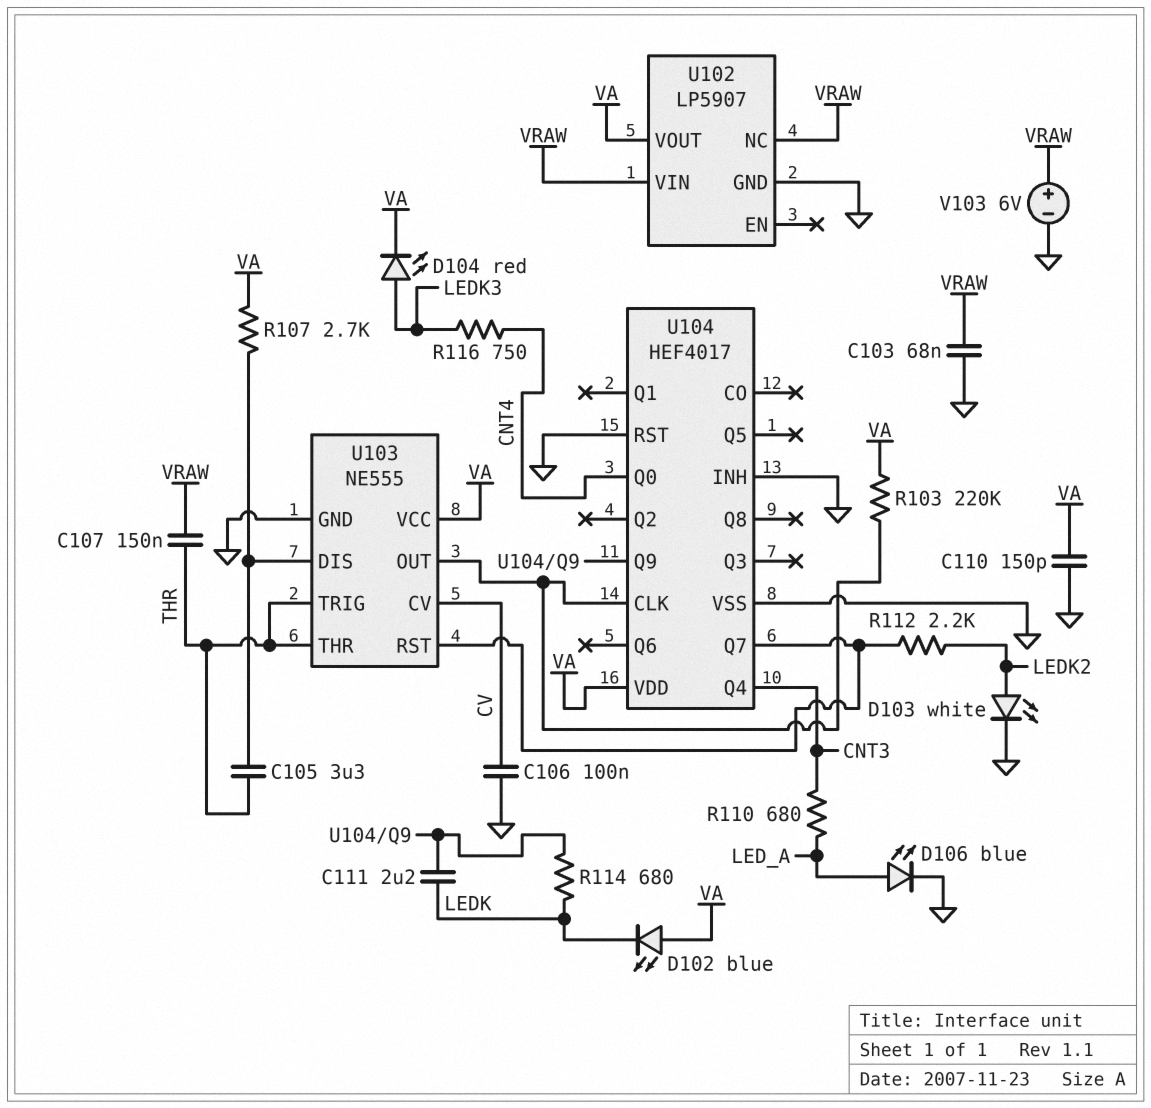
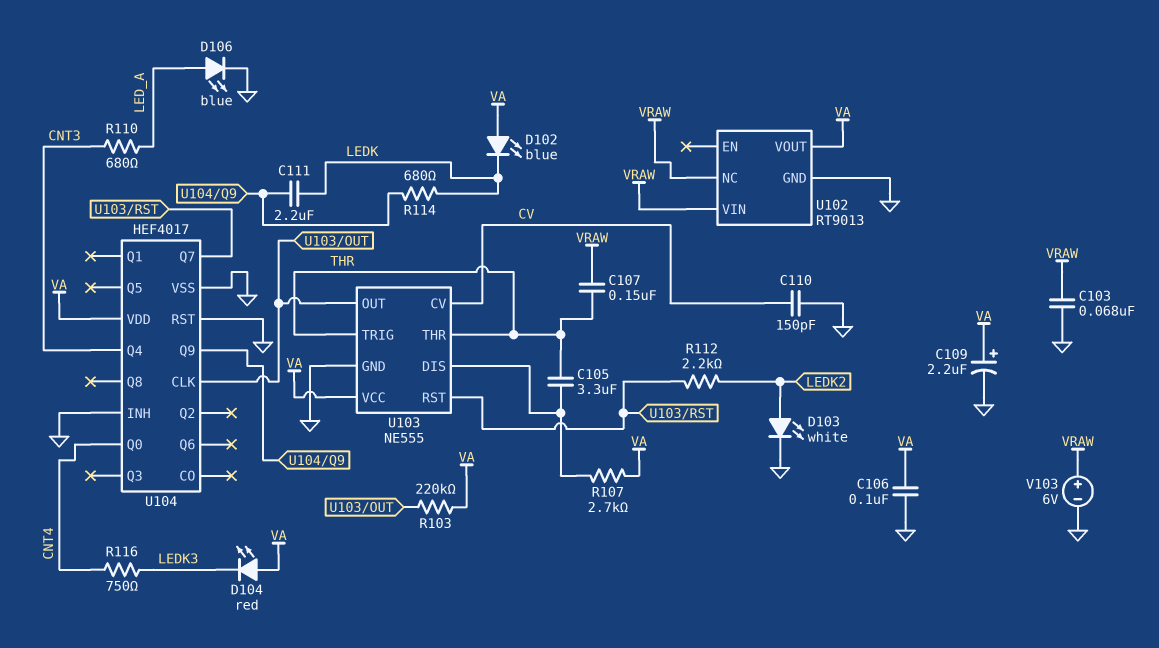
C106: 100nF (CV, GND) -> 100nF (GND, VA)
C109: none -> 2.2uF (plus VA, minus GND)
C110: 150pF (GND, VA) -> 150pF (CV, GND)
D104: LED red (A LEDK3, K VA) -> LED red (A VA, K LEDK3)
U102: LP5907 -> RT9013

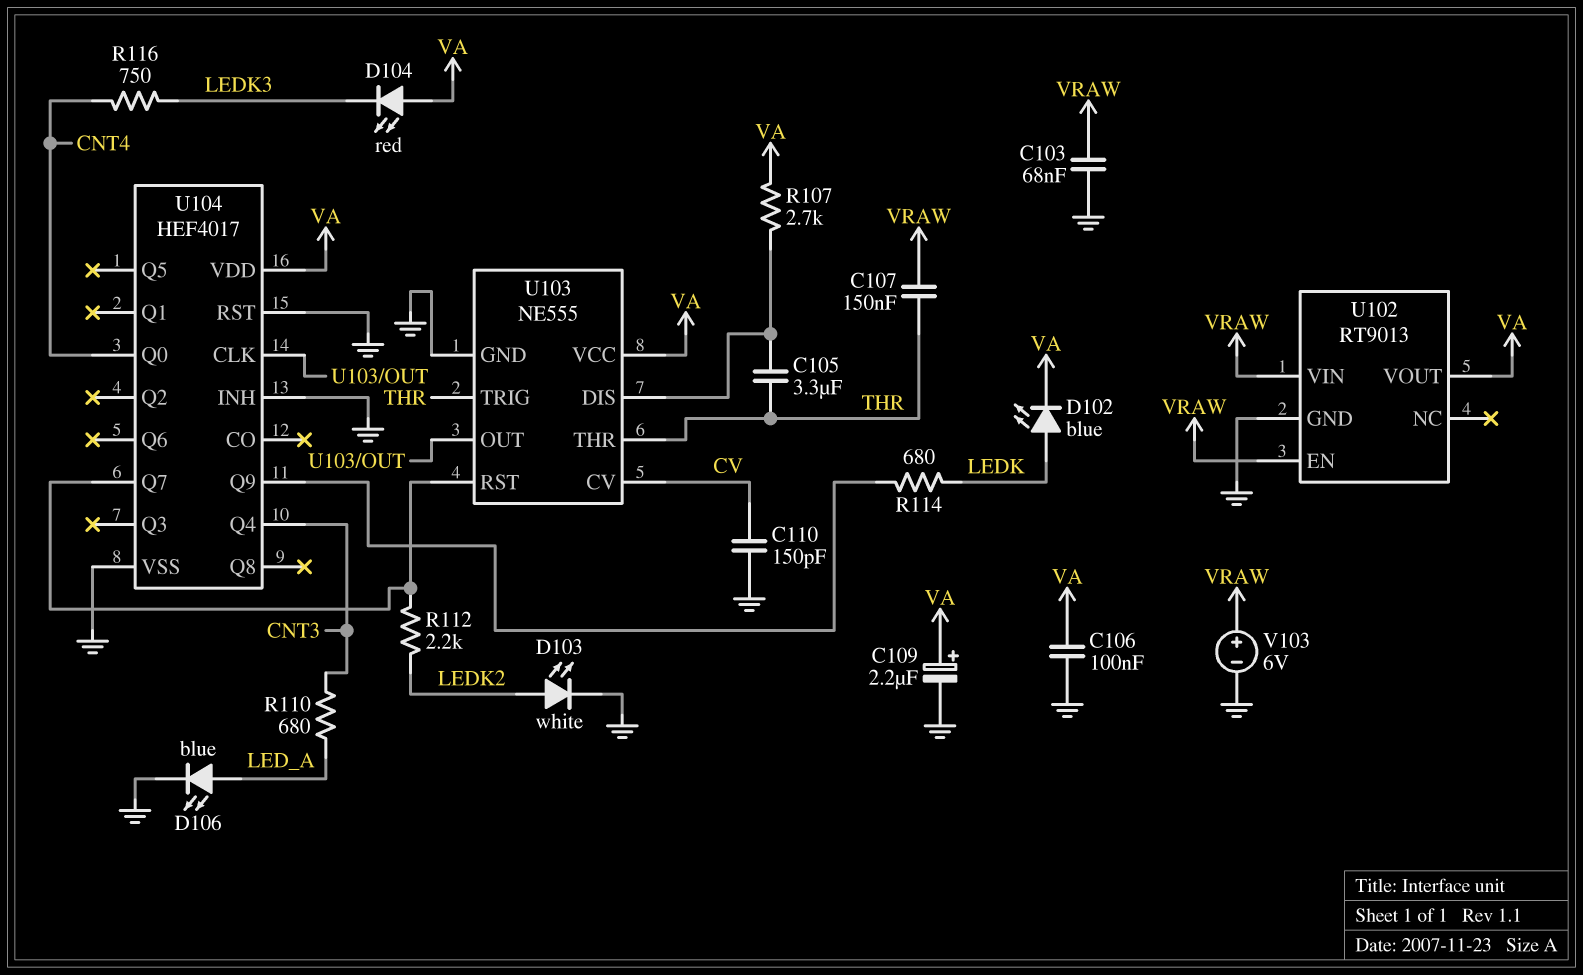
C111: 2.2uF (LEDK, U104/Q9) -> none
D102: LED blue (A VA, K LEDK) -> LED blue (A LEDK, K VA)
R103: 220k (U103/OUT, VA) -> none
U102 pin EN: none -> VRAW
U102 pin NC: VRAW -> none

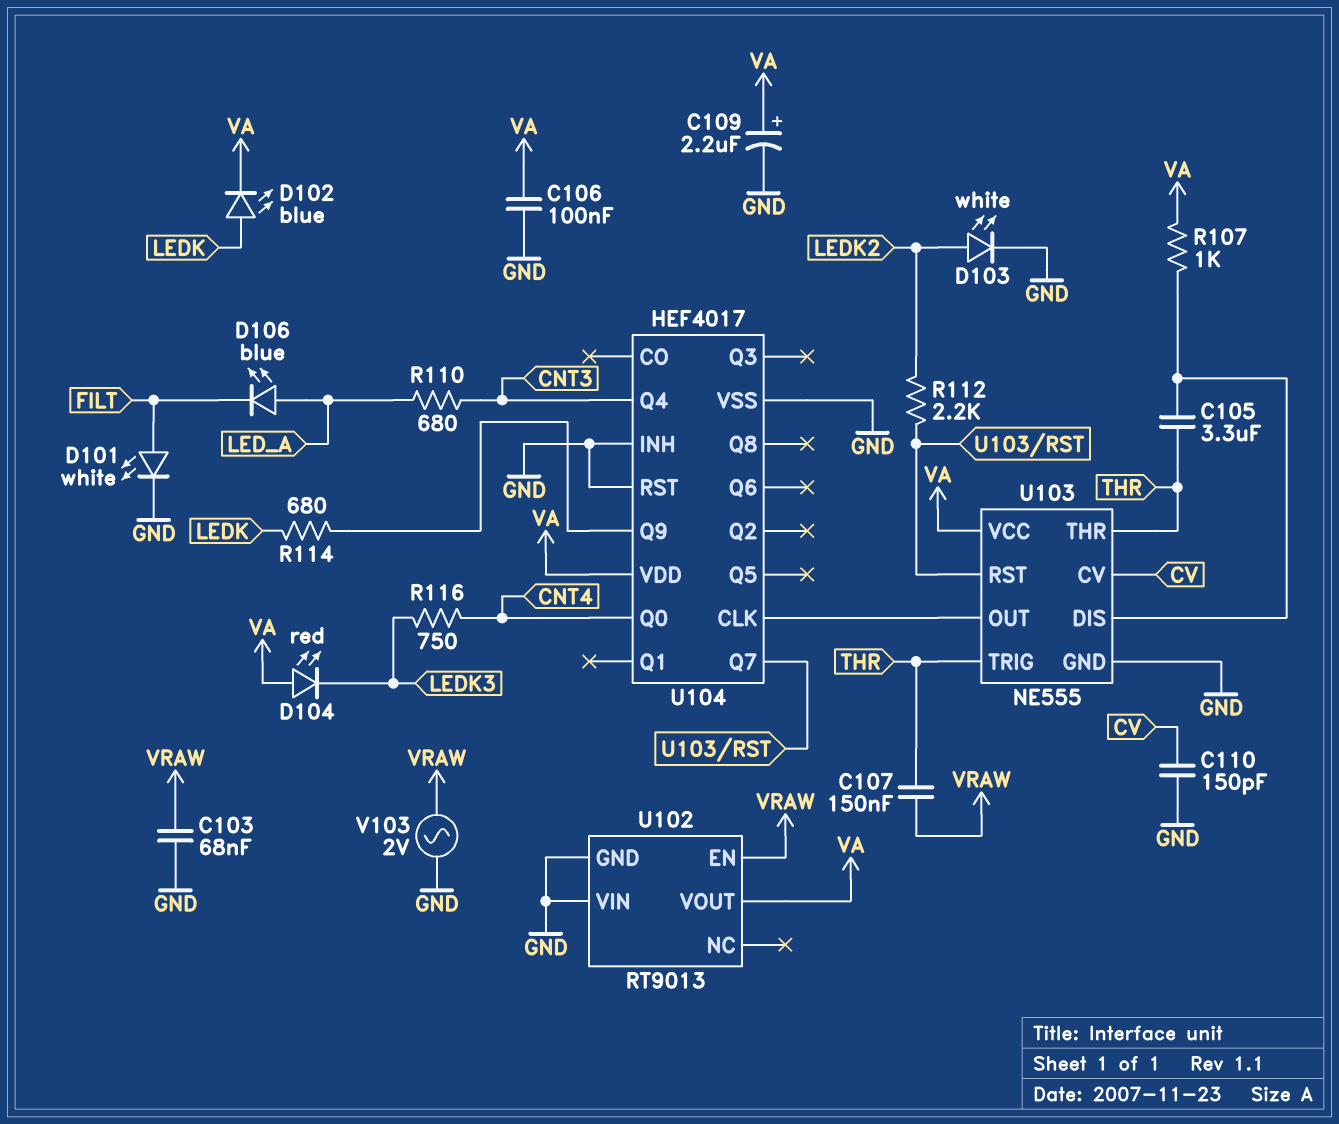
D101: none -> LED white (A FILT, K GND)
D106: LED blue (A LED_A, K GND) -> LED blue (A LED_A, K FILT)
R107: 2.7k (U103/DIS, VA) -> 1k (U103/DIS, VA)
U102 pin VIN: VRAW -> GND
V103: 6V (plus VRAW, minus GND) -> AC 2V (GND, VRAW)

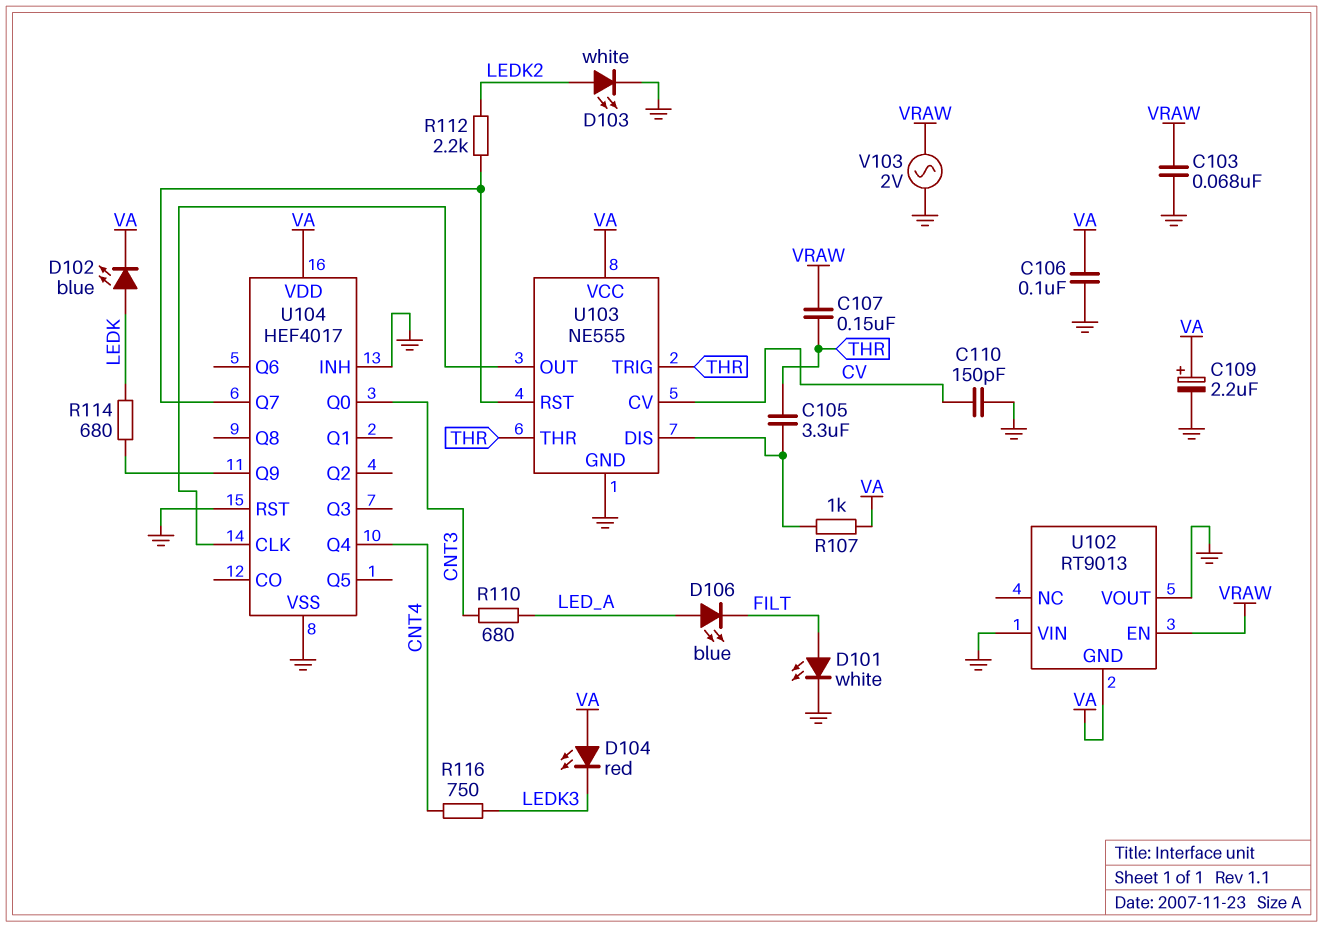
U102 pin GND: GND -> VA
U102 pin VOUT: VA -> GND
U104 pin Q0: CNT4 -> CNT3
U104 pin Q4: CNT3 -> CNT4

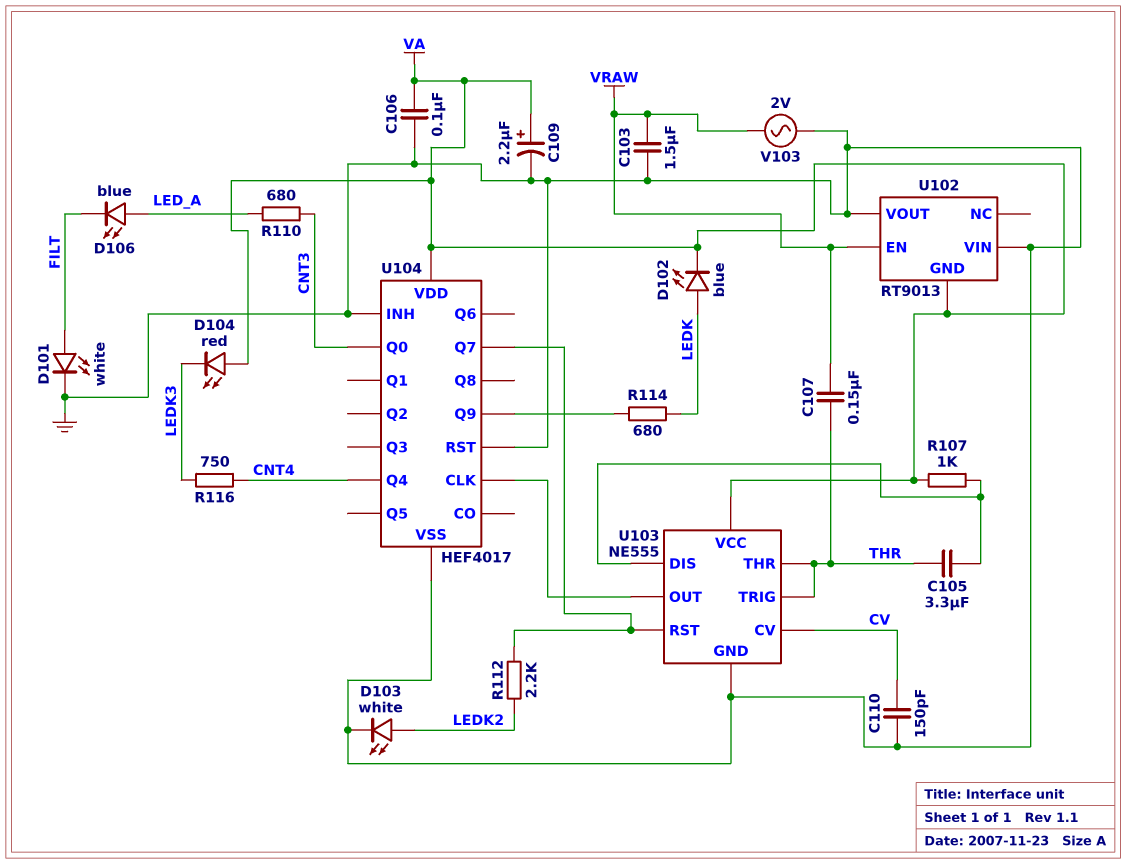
C103: 68nF (GND, VRAW) -> 1.5uF (GND, VRAW)

